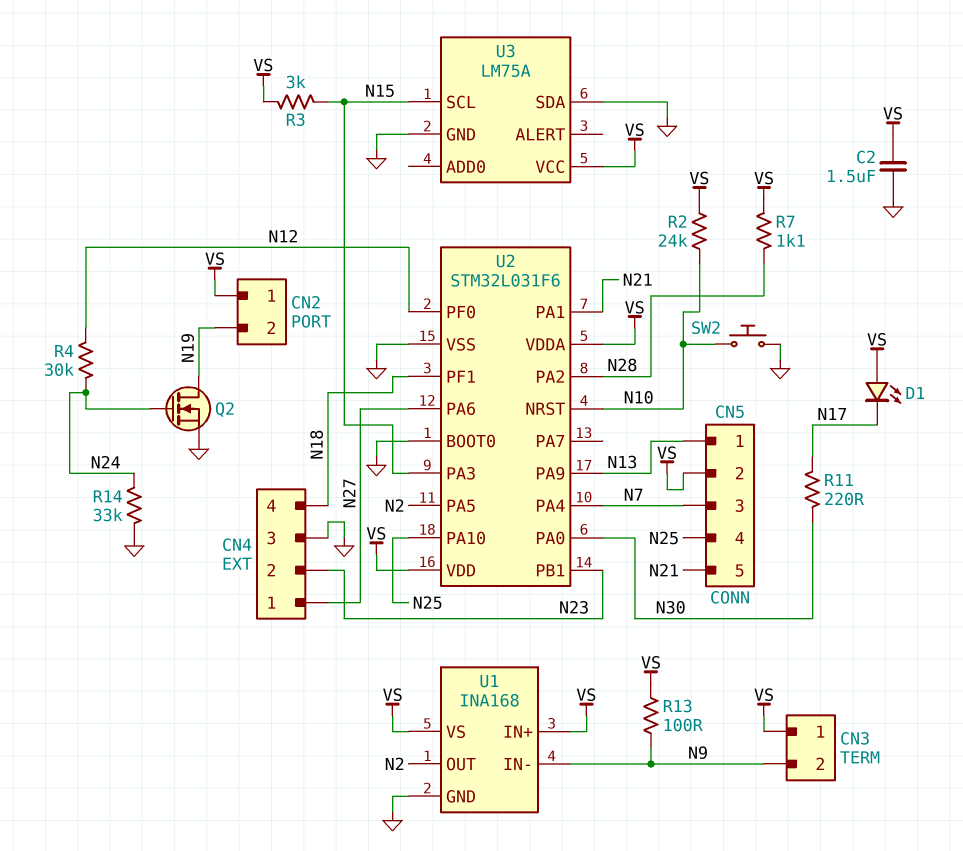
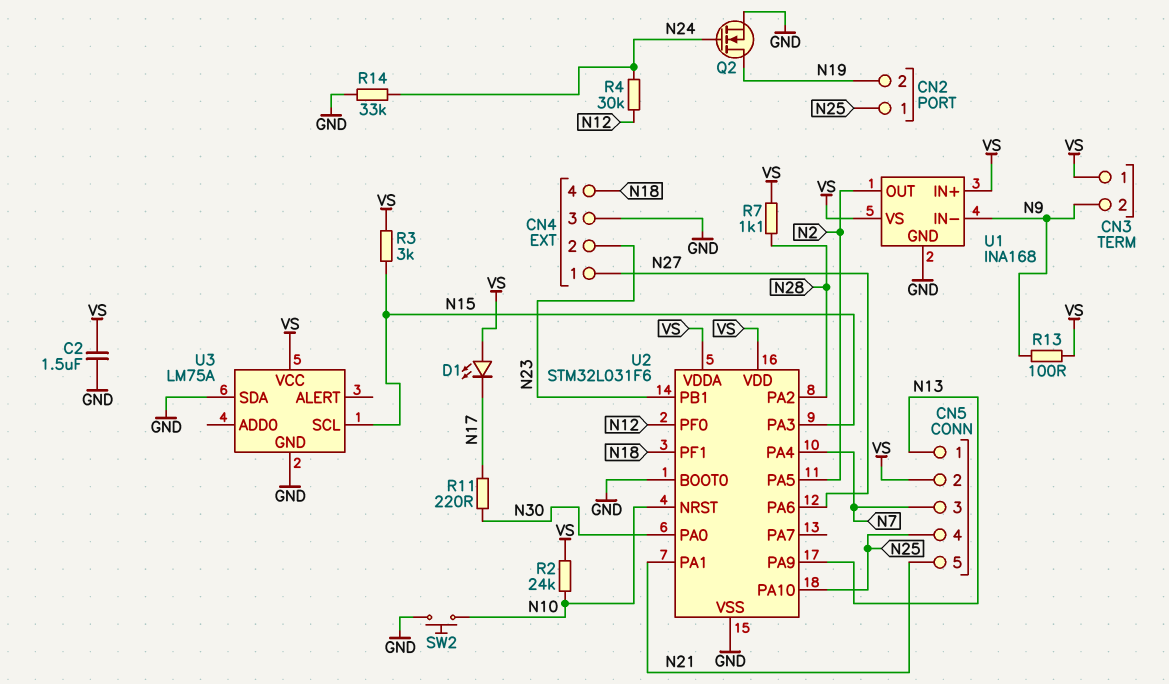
CN2 pin 1: VS -> N25

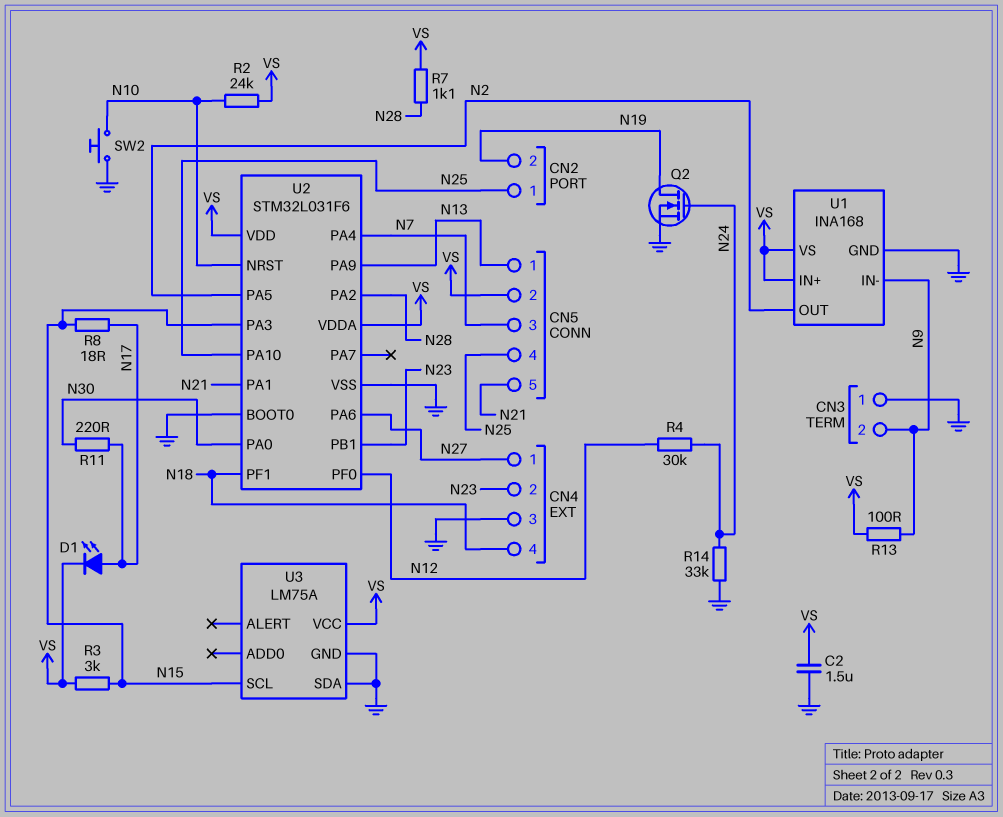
CN3 pin 1: VS -> GND
D1: LED (A VS, K N17) -> LED (A N17, K VS)
R8: none -> 18 (N15, N17)

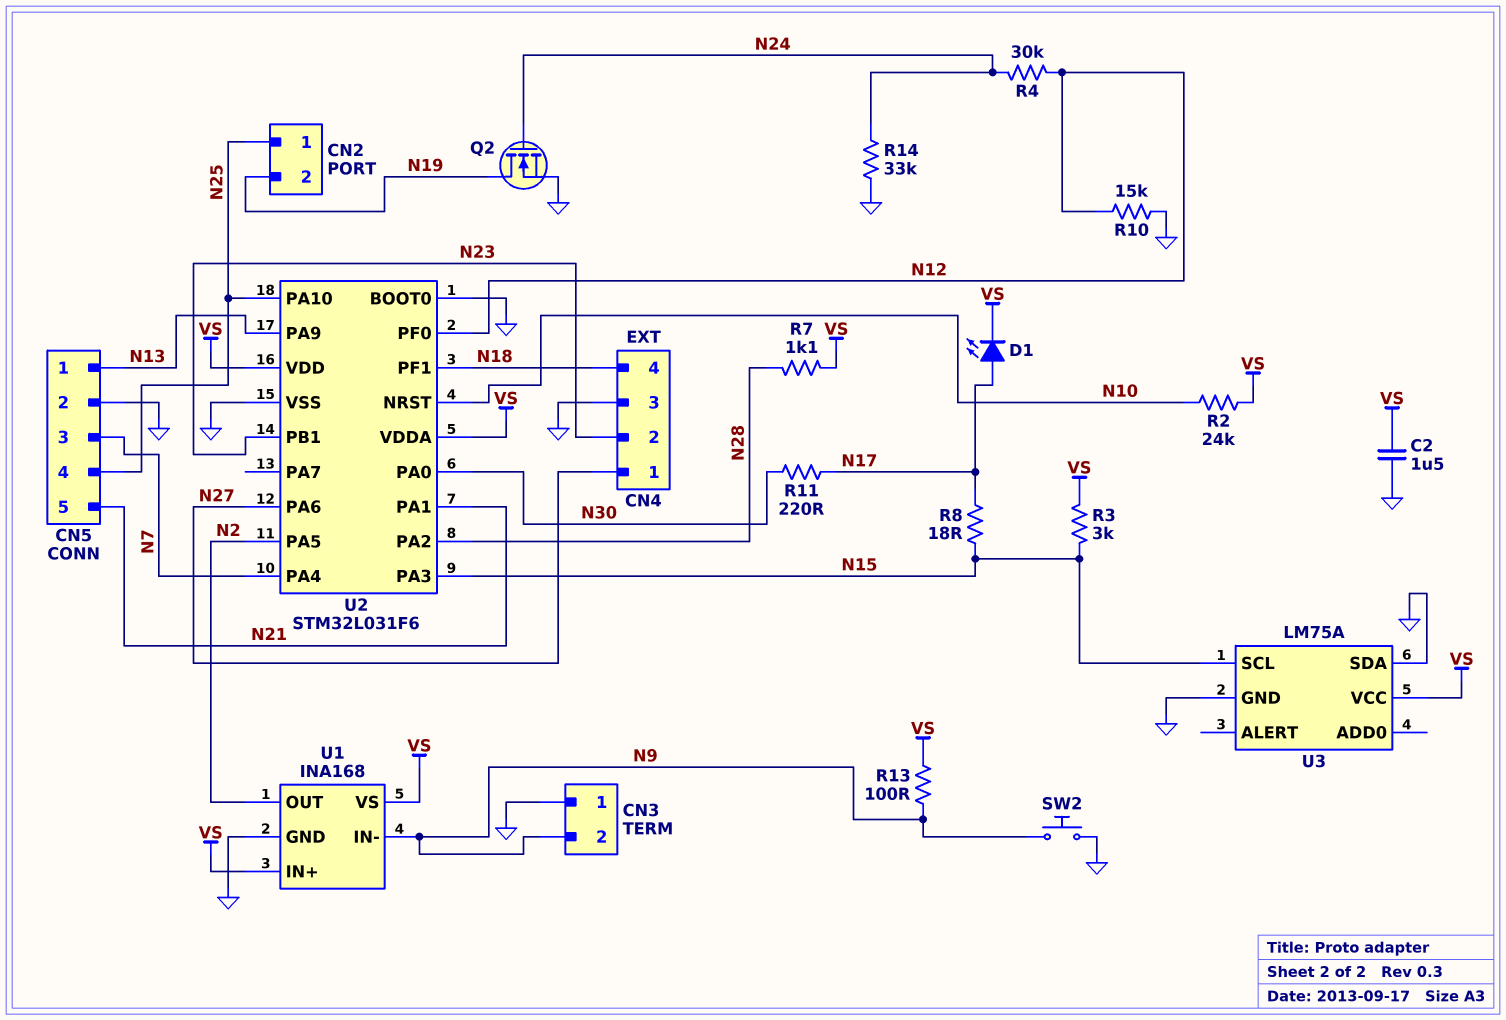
CN5 pin 2: VS -> GND
R10: none -> 15k (GND, N12)
SW2: button (GND, N10) -> button (GND, N9)

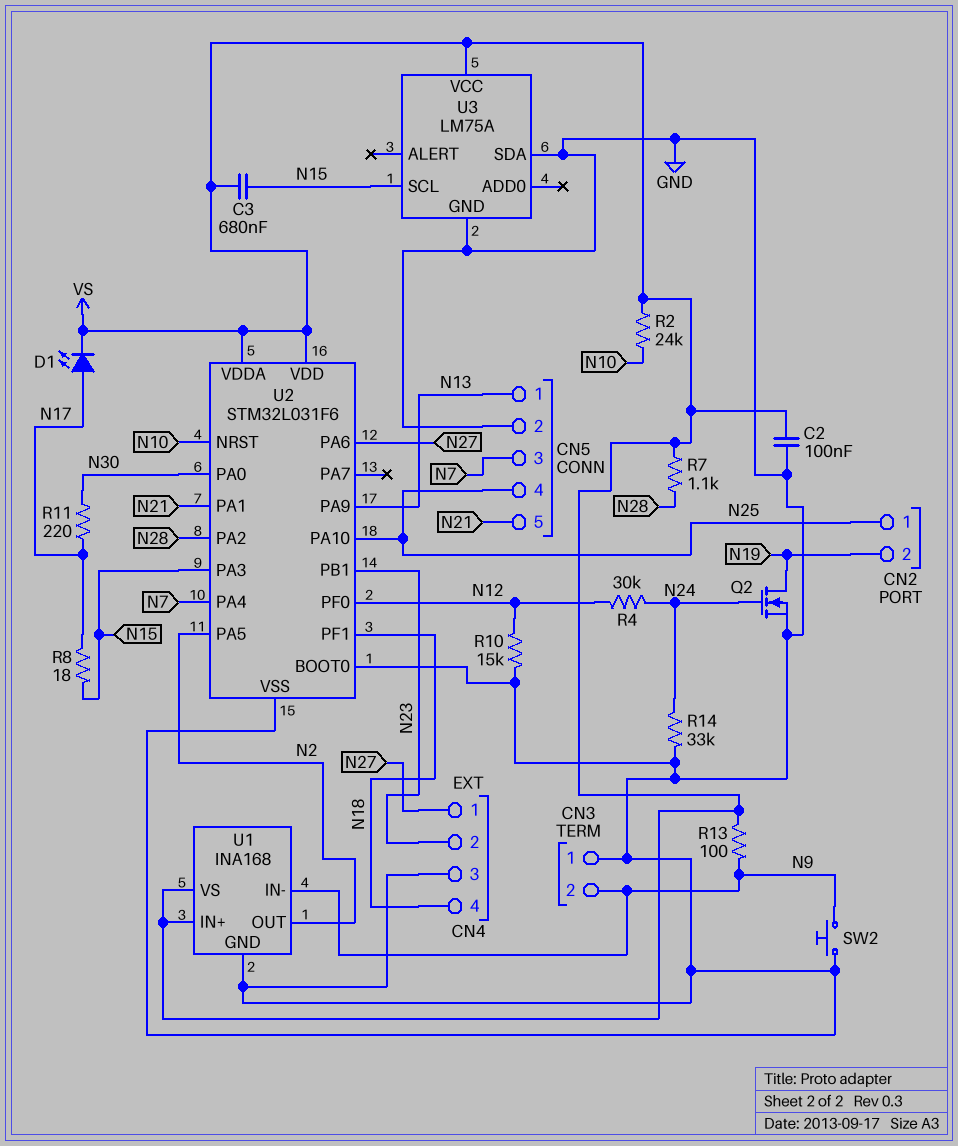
C2: 1.5uF (GND, VS) -> 100nF (GND, VS)
C3: none -> 680nF (N15, VS)
R3: 3k (N15, VS) -> none

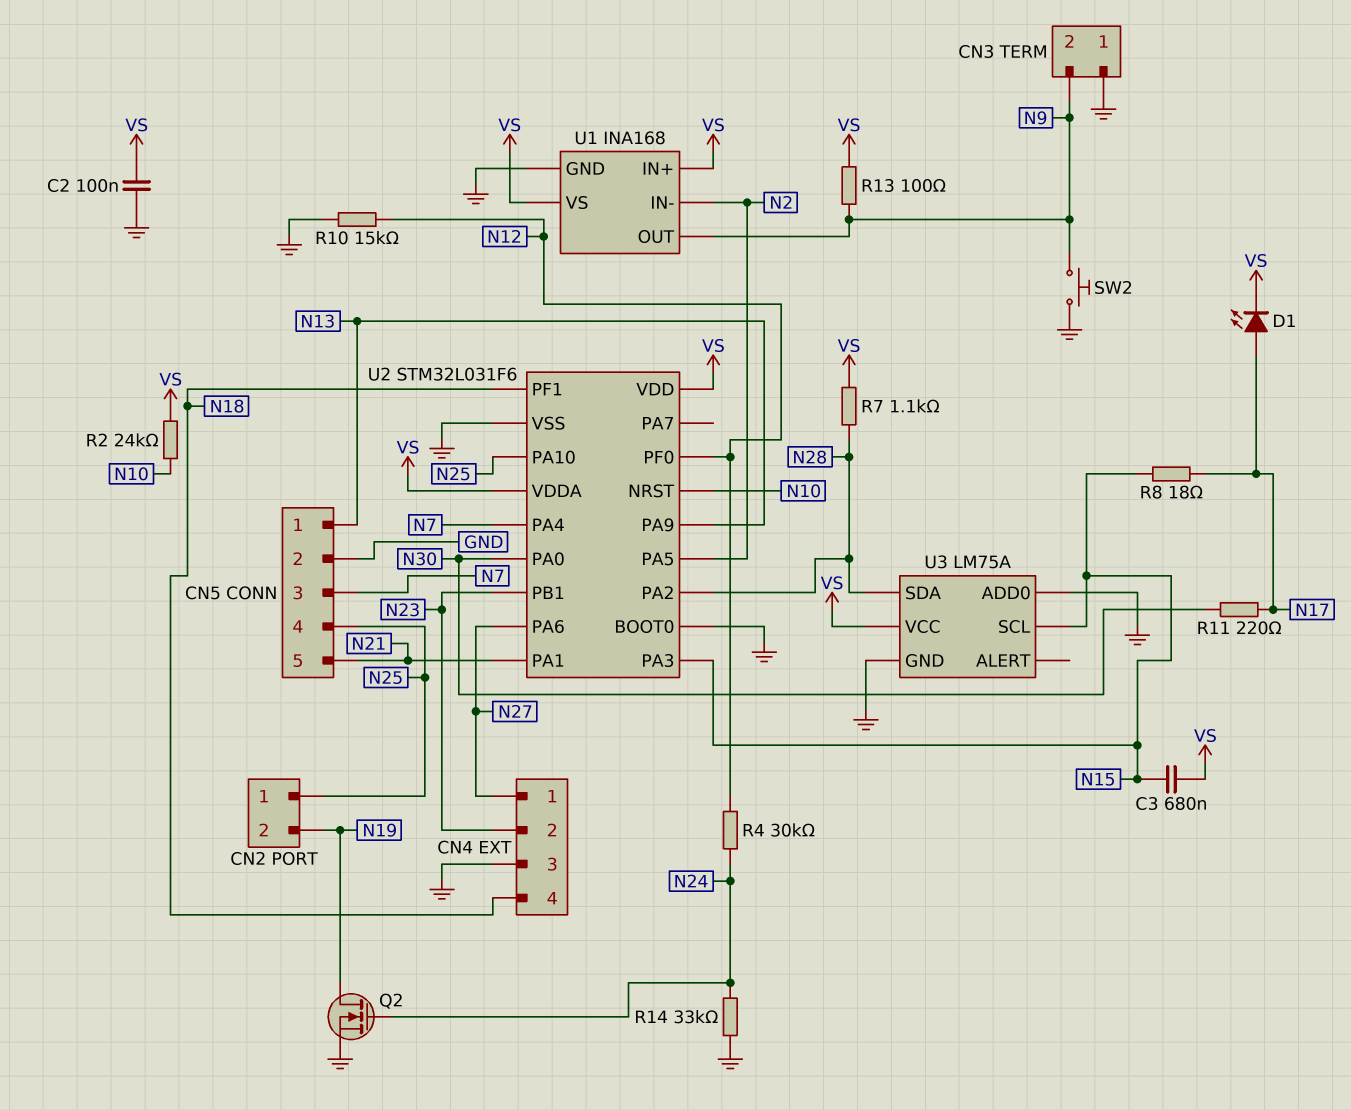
U1 pin IN-: N9 -> N2
U1 pin OUT: N2 -> N9
U3 pin ADD0: none -> GND
U3 pin SDA: GND -> N28

